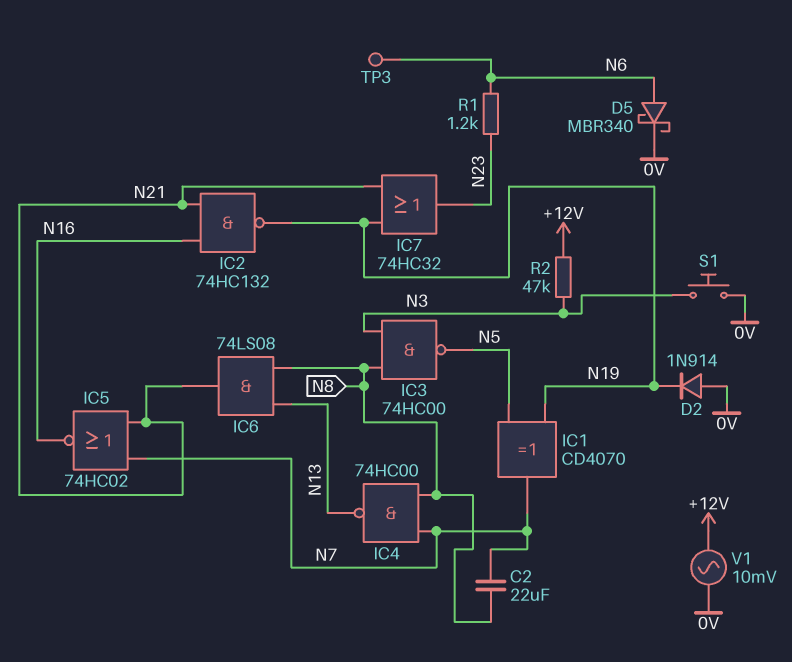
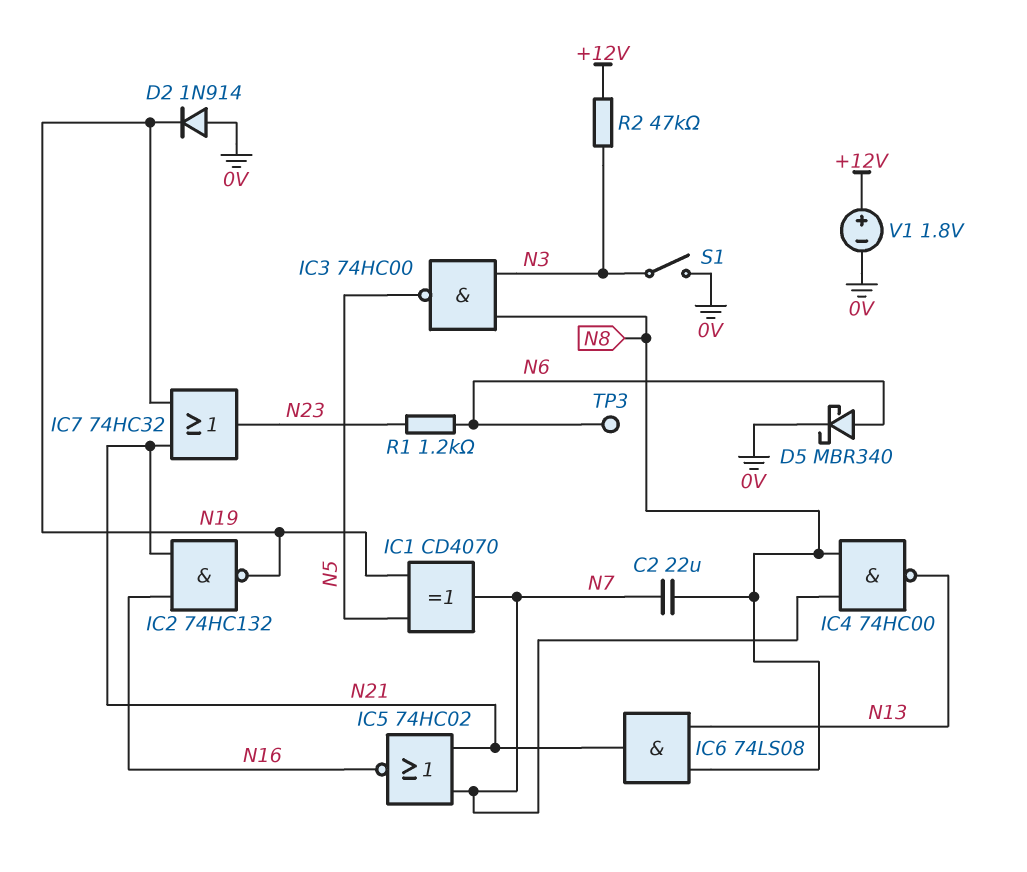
S1: button (0V, N3) -> switch (0V, N3)
V1: AC 10mV (+12V, 0V) -> 1.8V (plus +12V, minus 0V)

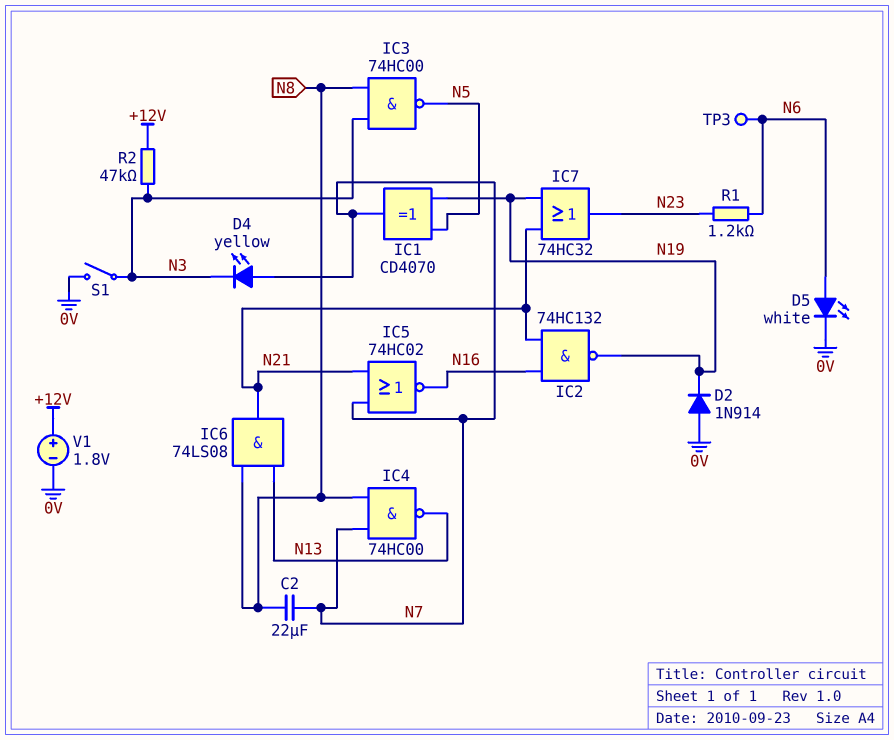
D4: none -> LED yellow (A N7, K N3)
D5: schottky MBR340 (A N6, K 0V) -> LED white (A N6, K 0V)

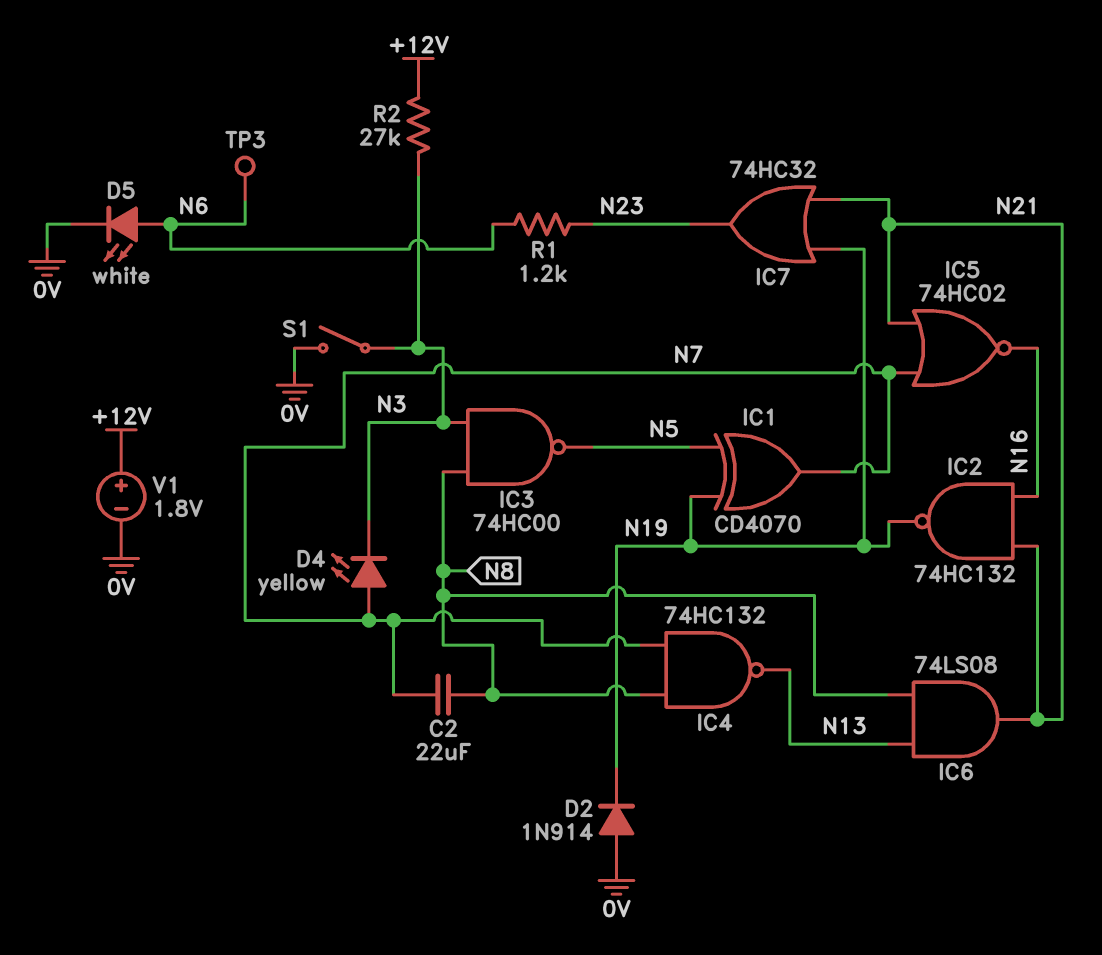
IC4: NAND 74HC00 (in N7, in N8, out N13) -> NAND 74HC132 (in N7, in N8, out N13)
R2: 47k (+12V, N3) -> 27k (+12V, N3)

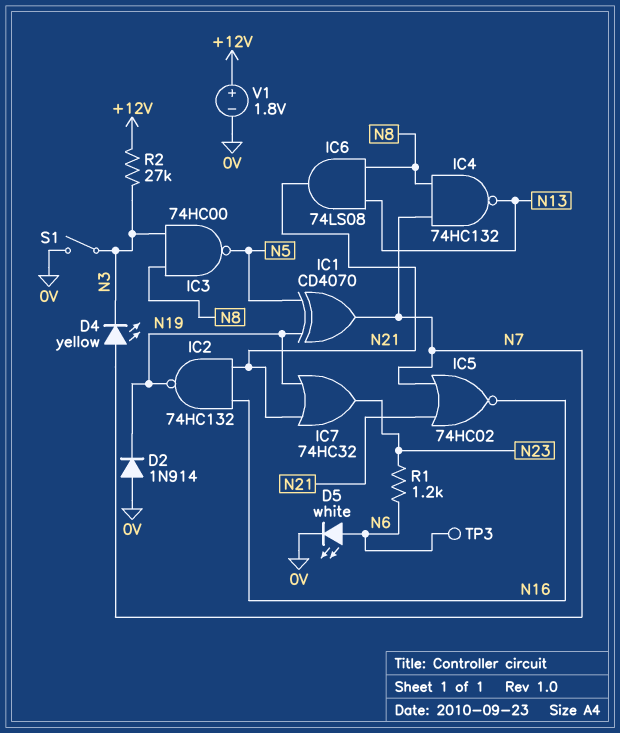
C2: 22uF (N7, N8) -> none

